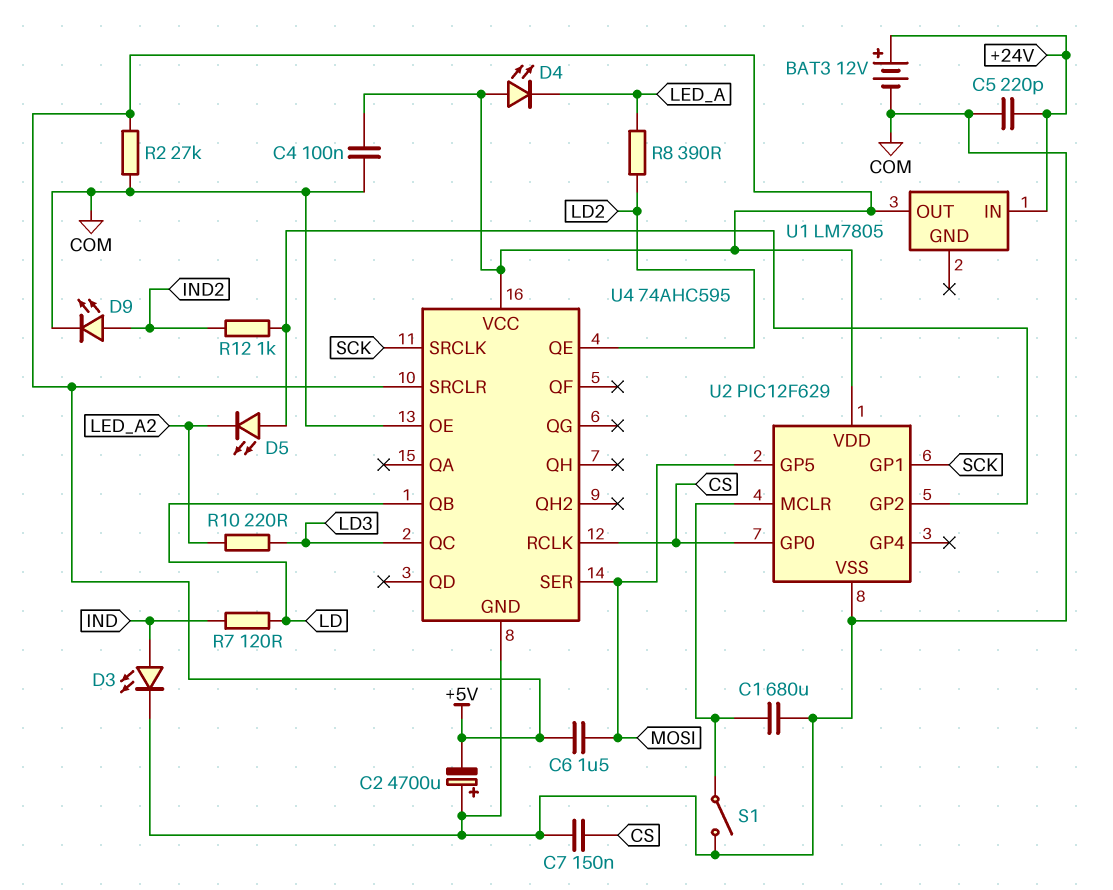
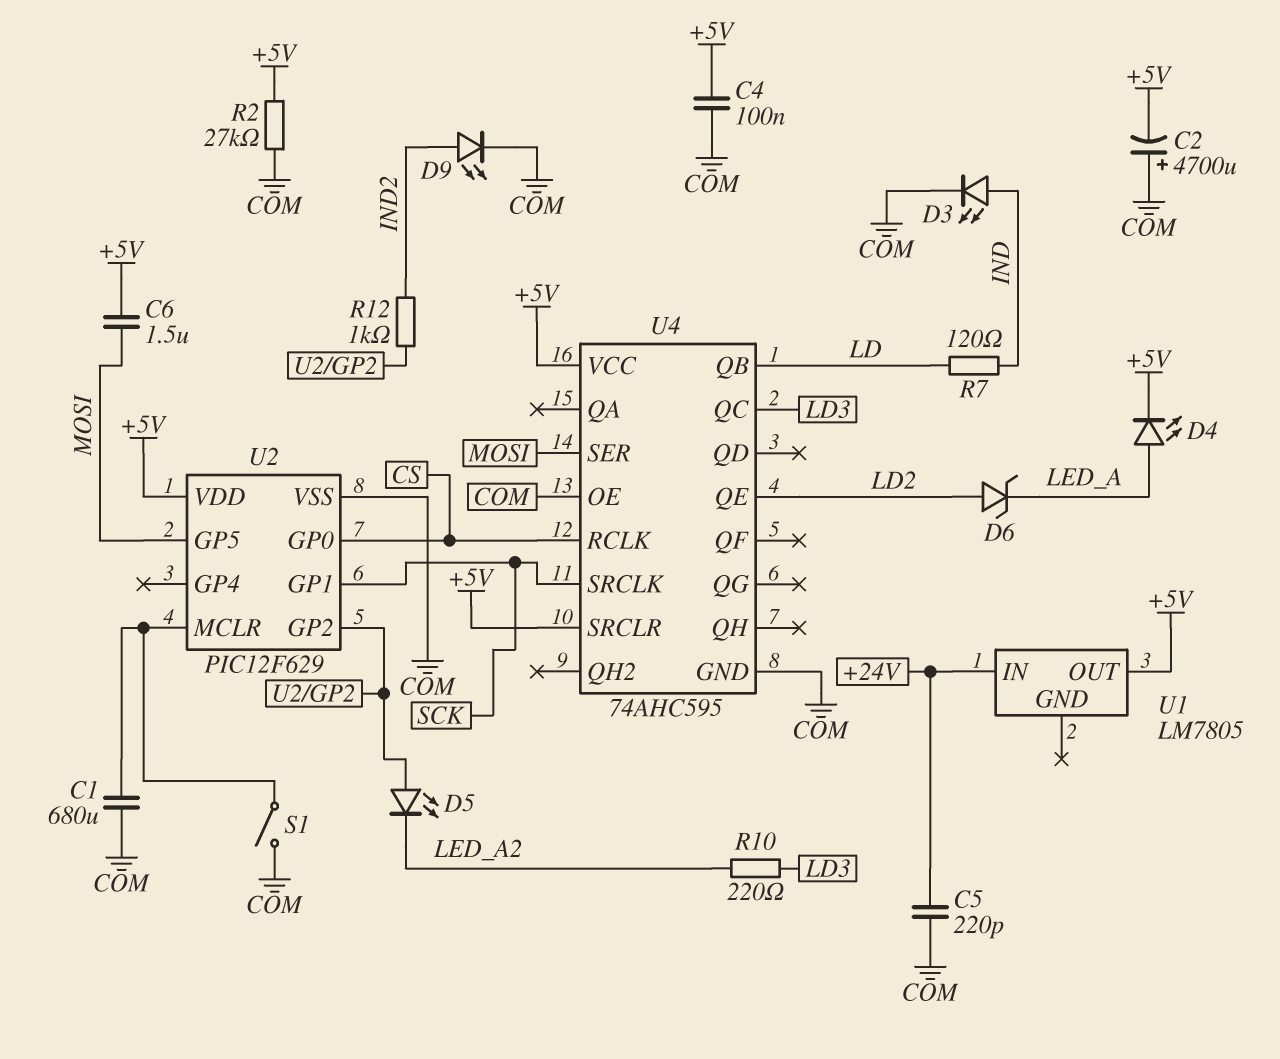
BAT3: 12V (plus +24V, minus COM) -> none
C7: 150nF (COM, CS) -> none
D4: LED (A +5V, K LED_A) -> LED (A LED_A, K +5V)
D6: none -> zener (A LD2, K LED_A)
R8: 390 (LD2, LED_A) -> none

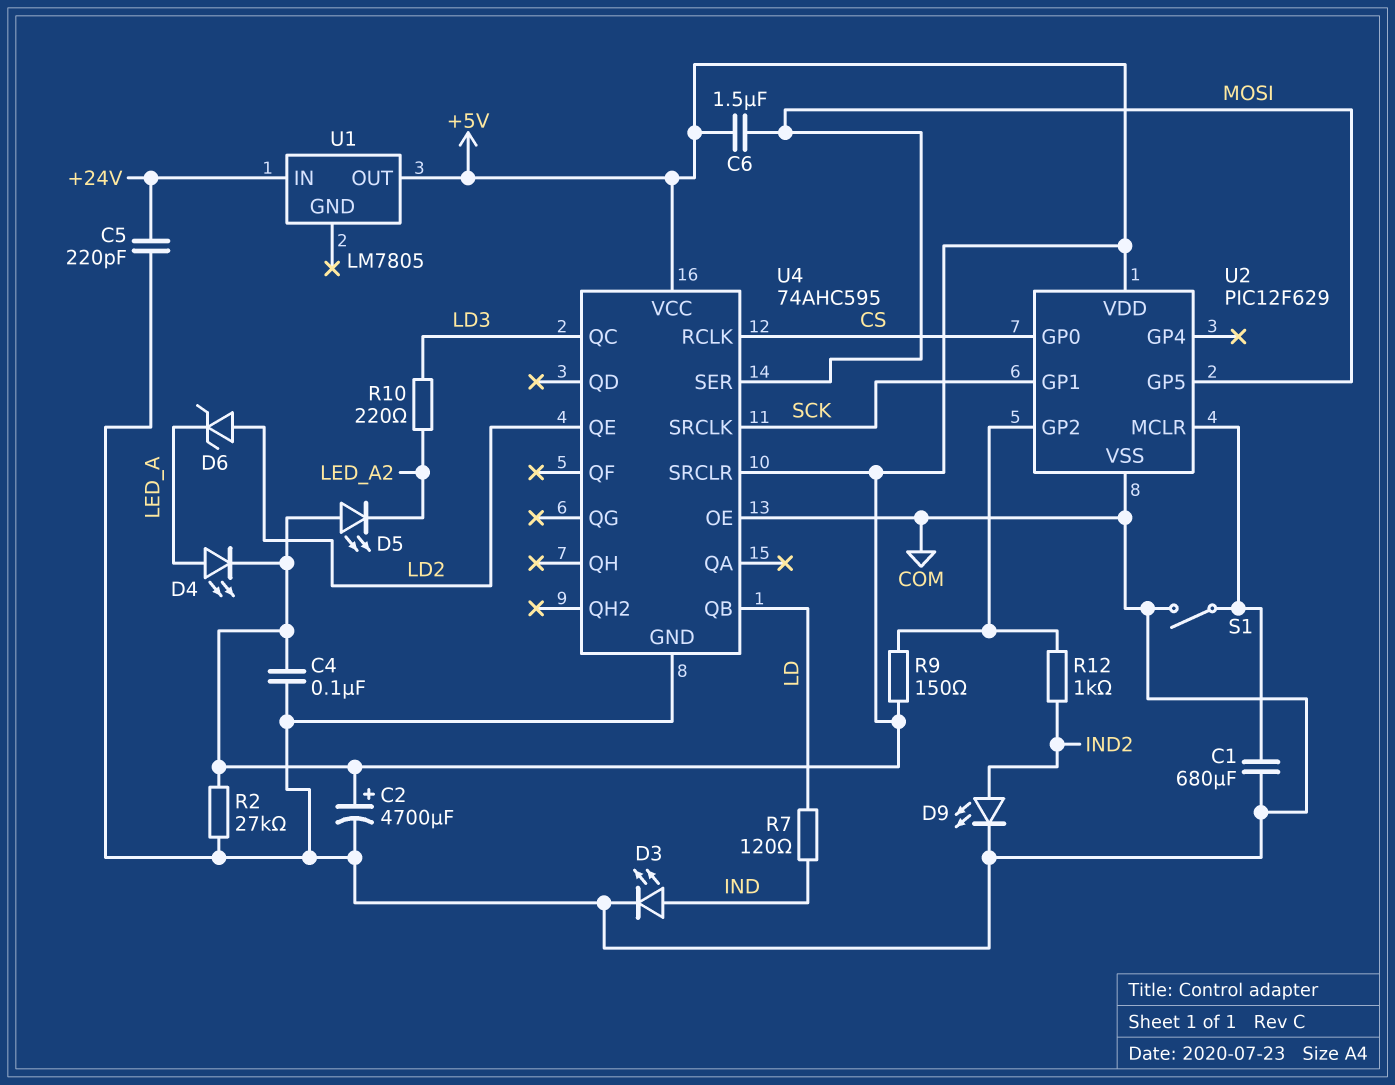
C2: 4700uF (plus COM, minus +5V) -> 4700uF (plus +5V, minus COM)
D5: LED (A U2/GP2, K LED_A2) -> LED (A +5V, K LED_A2)
R9: none -> 150 (+5V, U2/GP2)

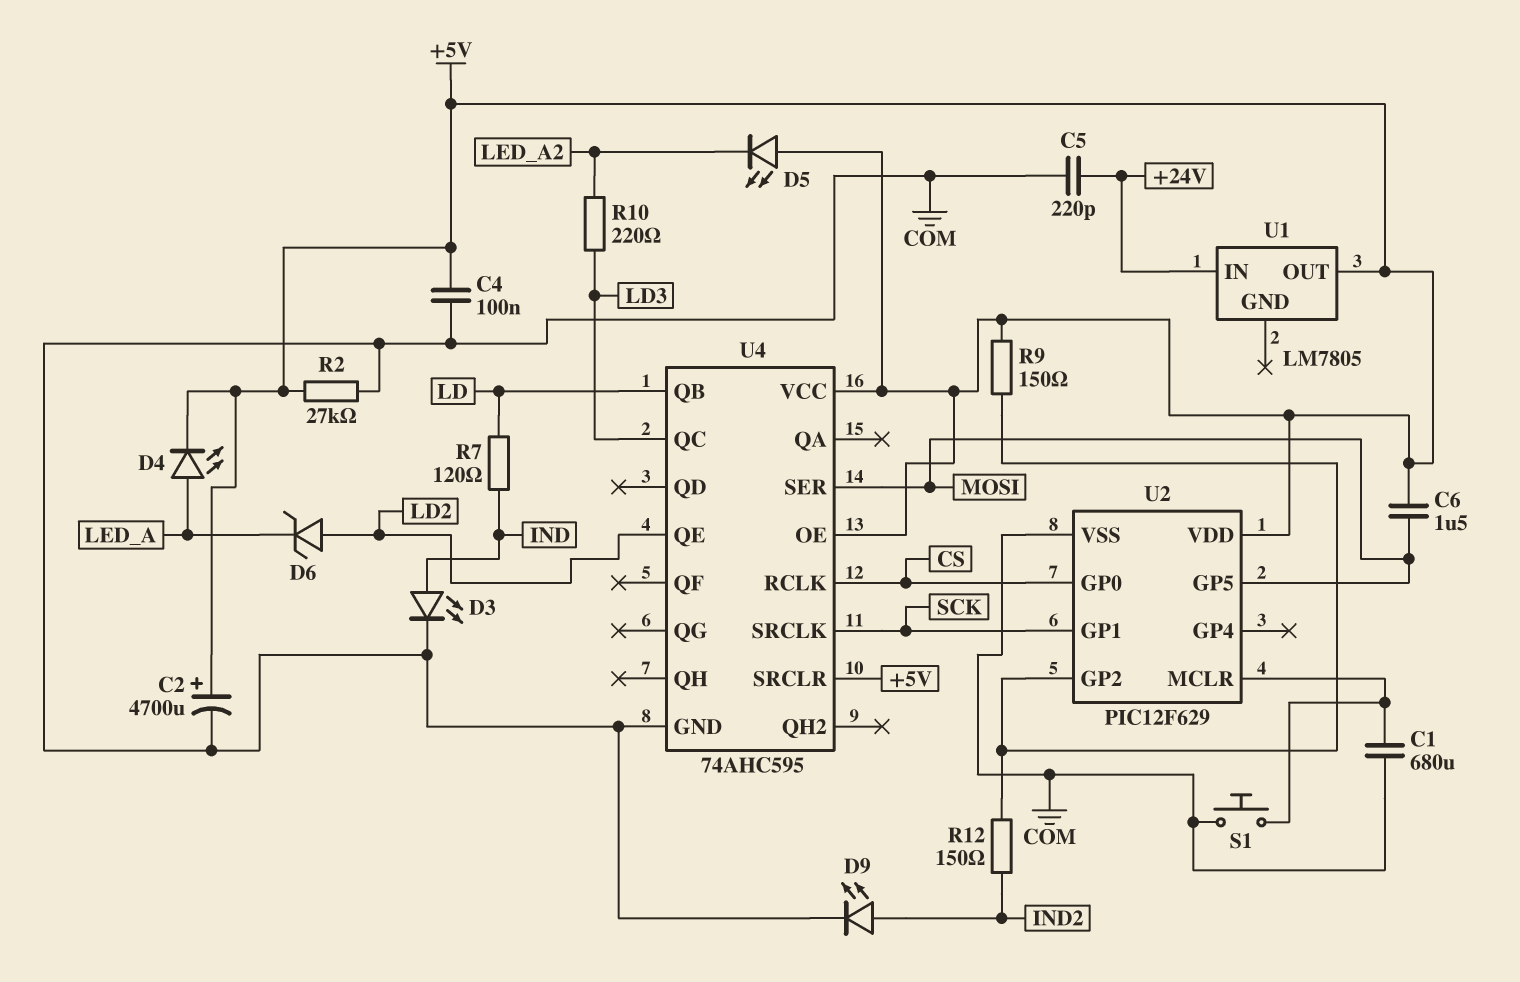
R12: 1k (IND2, U2/GP2) -> 150 (IND2, U2/GP2)
S1: switch (COM, U2/MCLR) -> button (COM, U2/MCLR)
U4 pin OE: COM -> +5V

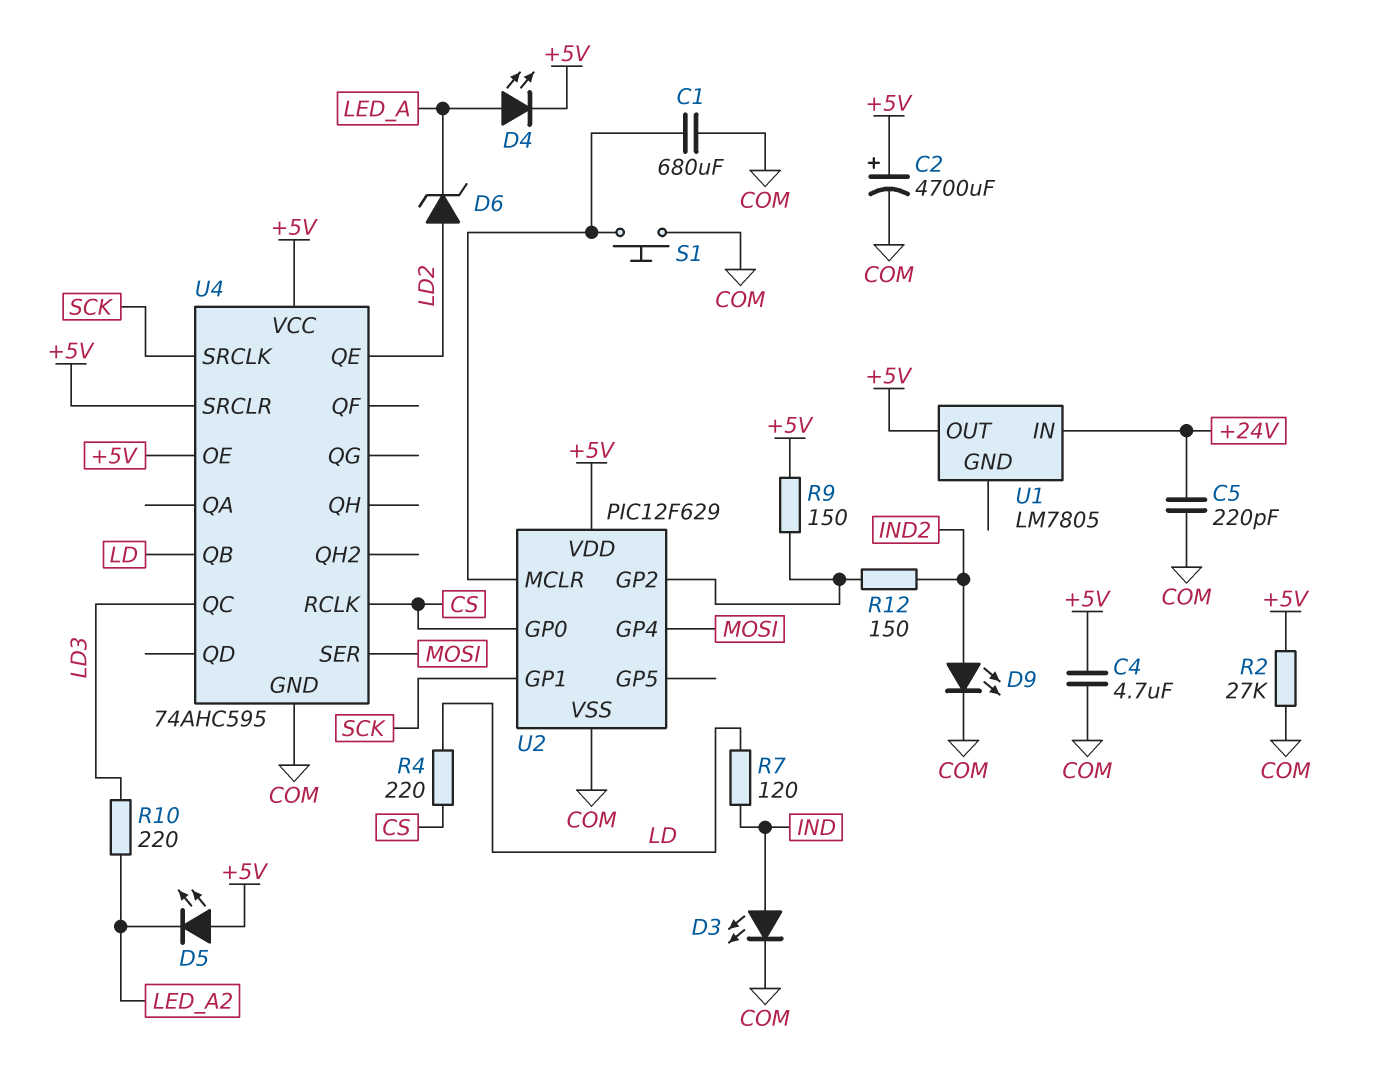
C4: 100nF (+5V, COM) -> 4.7uF (+5V, COM)
C6: 1.5uF (+5V, MOSI) -> none
R4: none -> 220 (CS, LD)
U2 pin GP4: none -> MOSI
U2 pin GP5: MOSI -> none

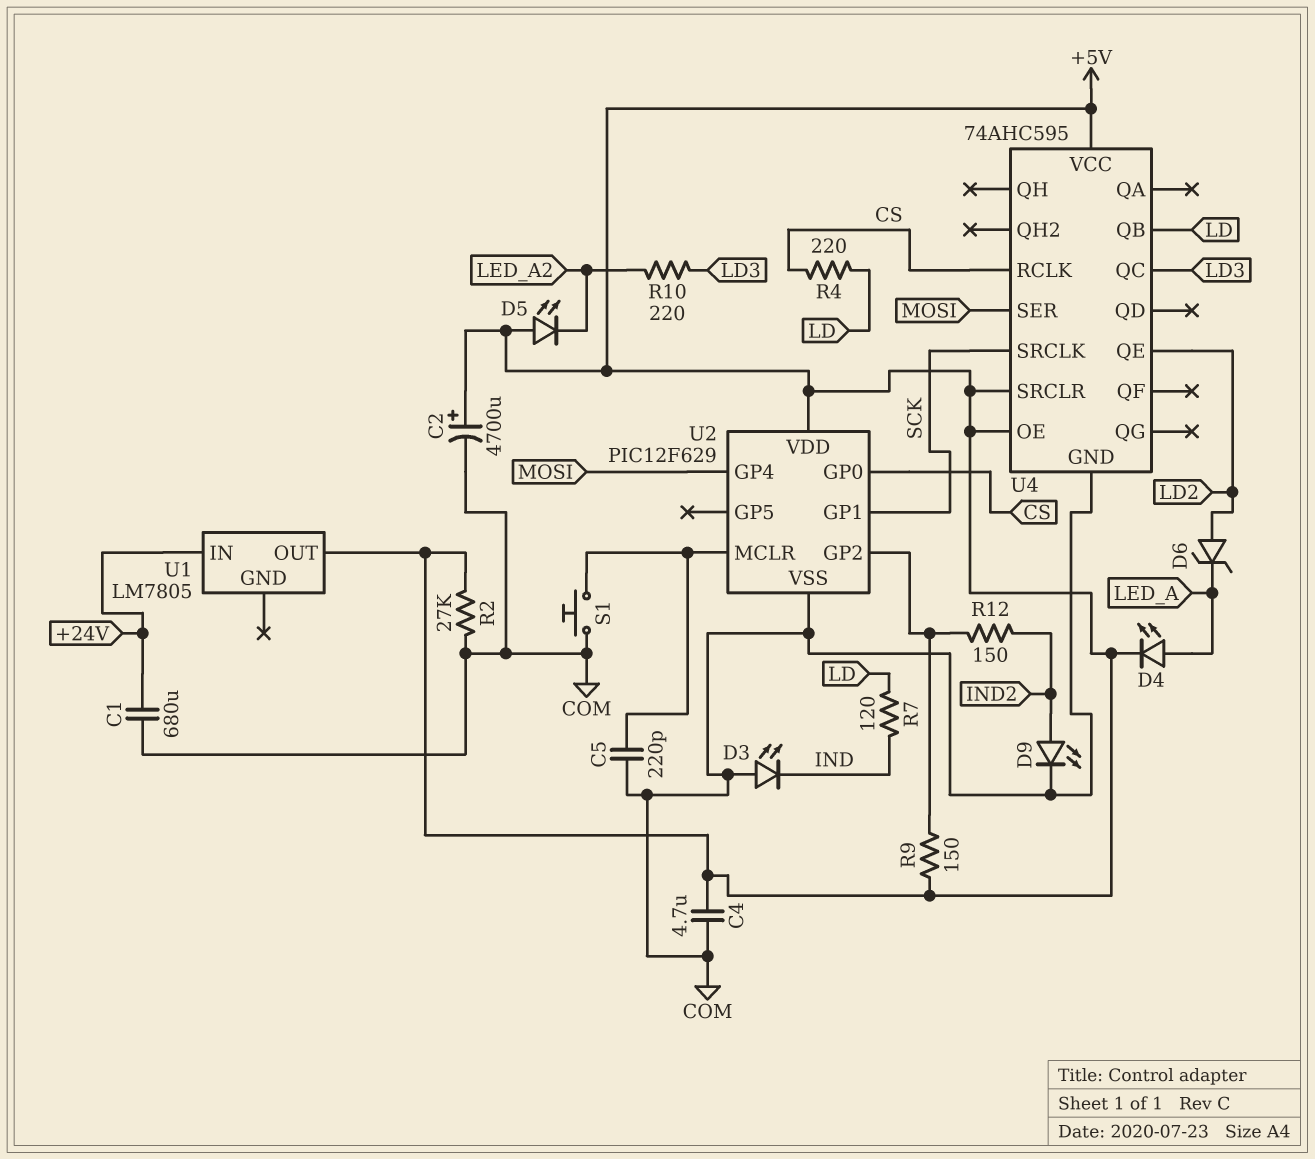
C1: 680uF (COM, U2/MCLR) -> 680uF (+24V, COM)
C5: 220pF (+24V, COM) -> 220pF (COM, U2/MCLR)
D3: LED (A IND, K COM) -> LED (A COM, K IND)

